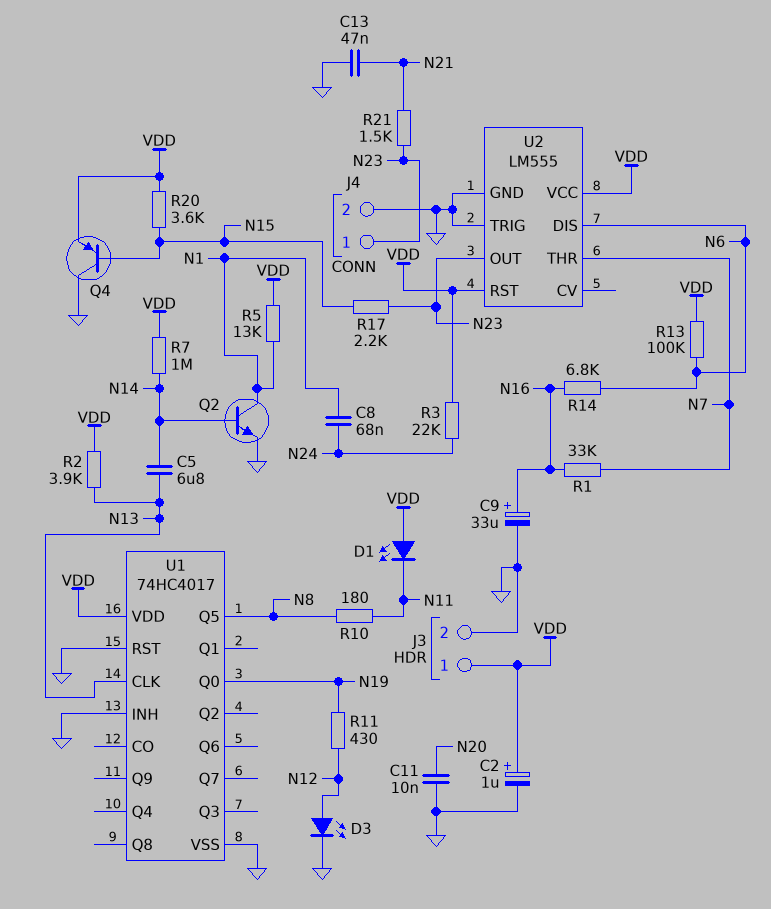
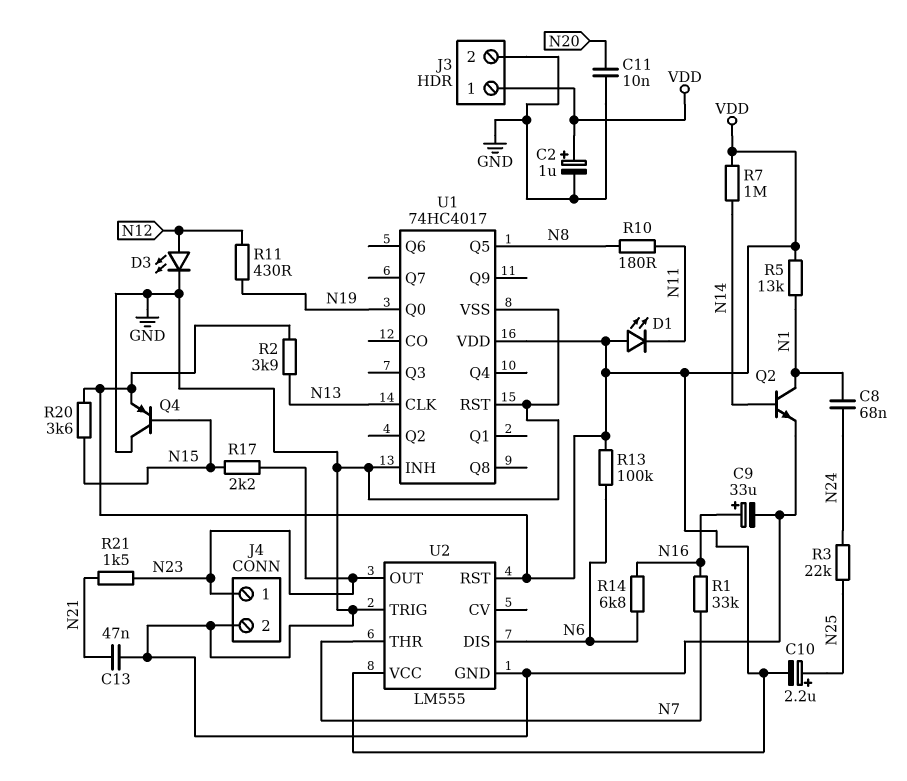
C5: 6.8uF (N13, N14) -> none
C10: none -> 2.2uF (plus N25, minus VDD)
R3: 22k (N24, VDD) -> 22k (N24, N25)

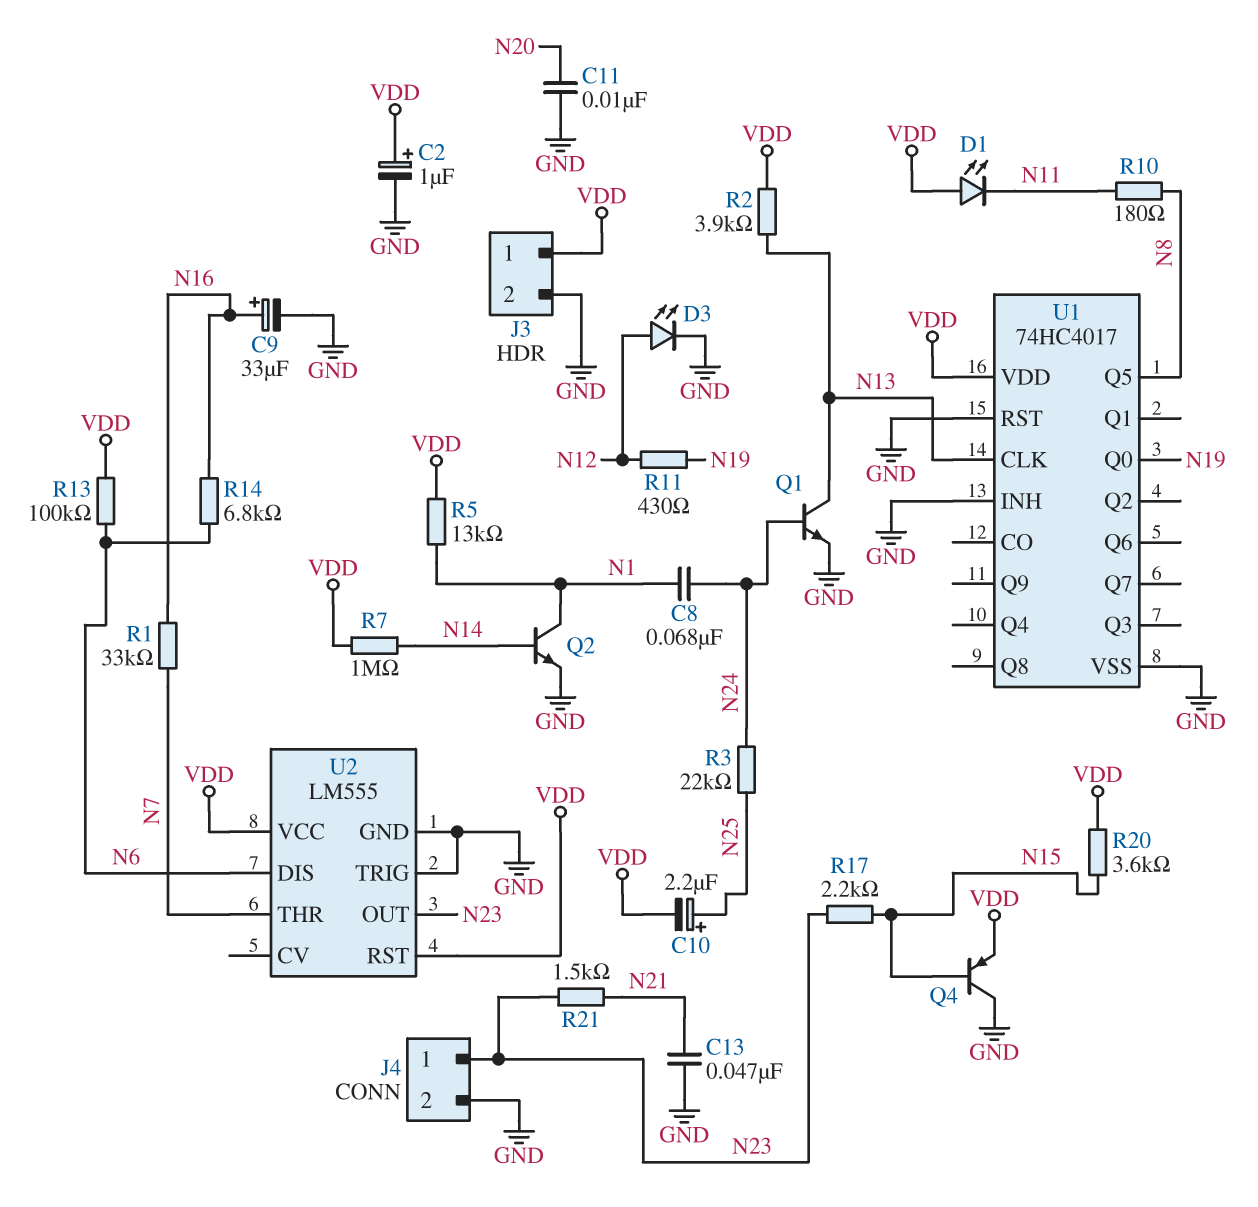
Q1: none -> NPN (B N24, C N13, E GND)

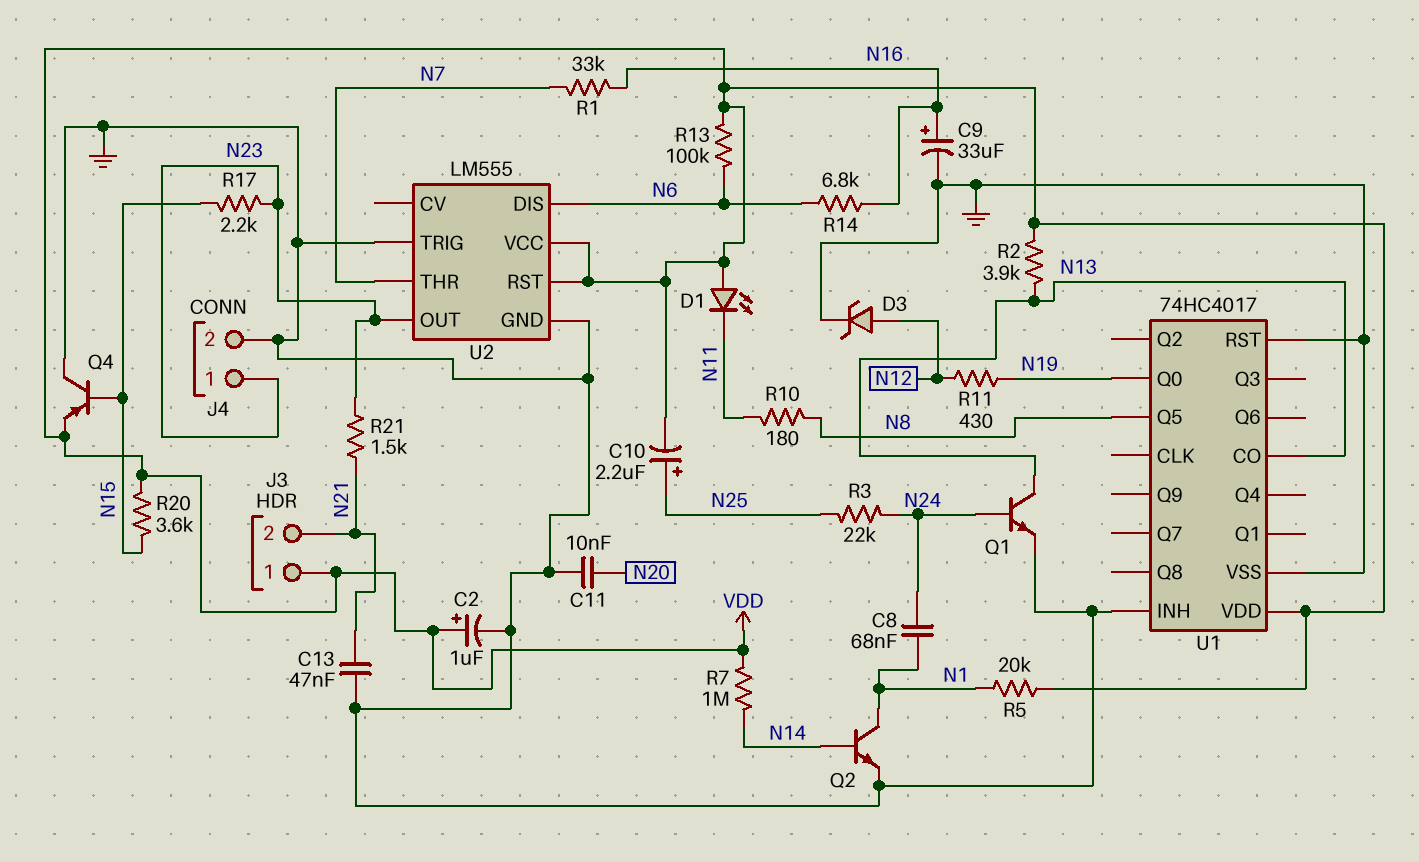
D3: LED (A N12, K GND) -> zener (A N12, K GND)
J3 pin 2: GND -> N21
R5: 13k (N1, VDD) -> 20k (N1, VDD)
U1 pin CLK: N13 -> none
U1 pin CO: none -> N13

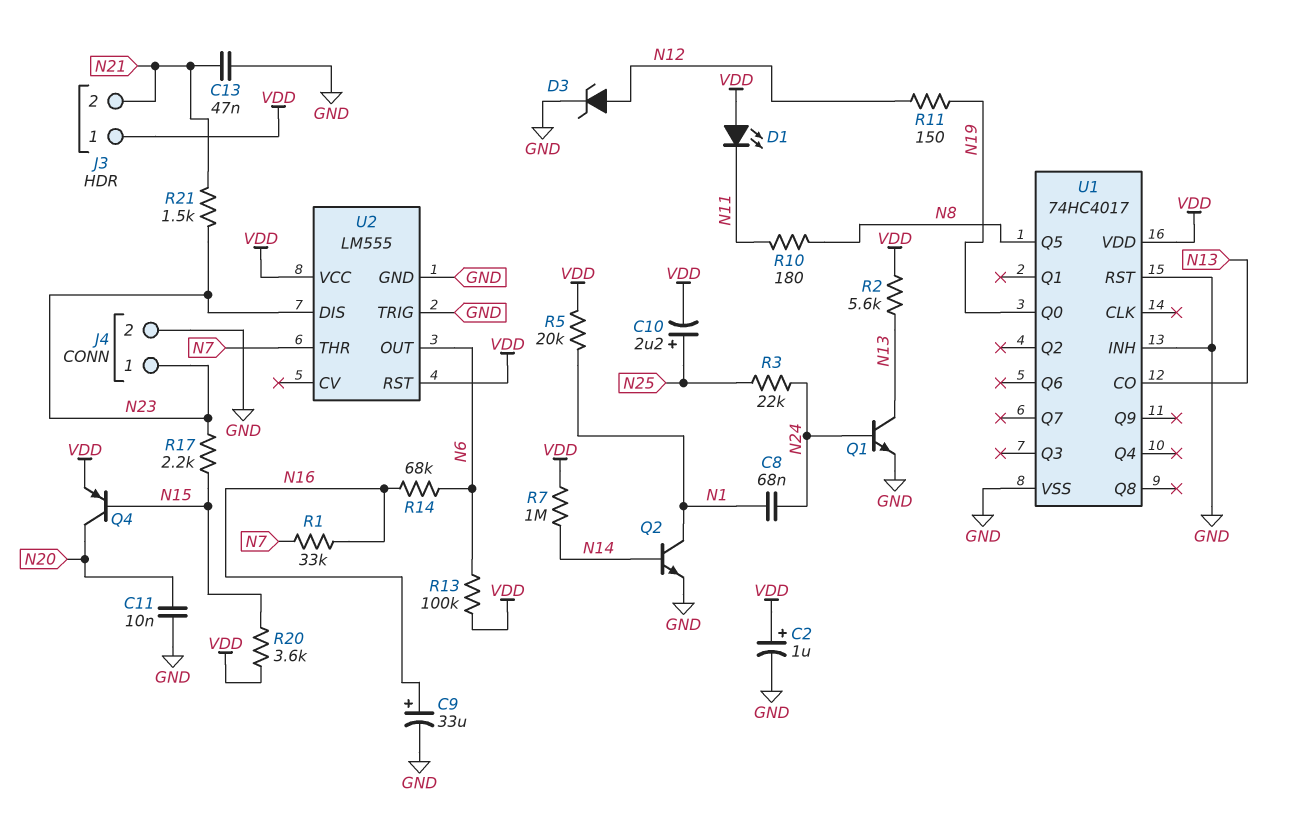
Q4: PNP (B N15, C GND, E VDD) -> PNP (B N15, C N20, E VDD)
R2: 3.9k (N13, VDD) -> 5.6k (N13, VDD)
R11: 430 (N12, N19) -> 150 (N12, N19)
R14: 6.8k (N6, N16) -> 68k (N6, N16)
U2 pin DIS: N6 -> N23
U2 pin OUT: N23 -> N6

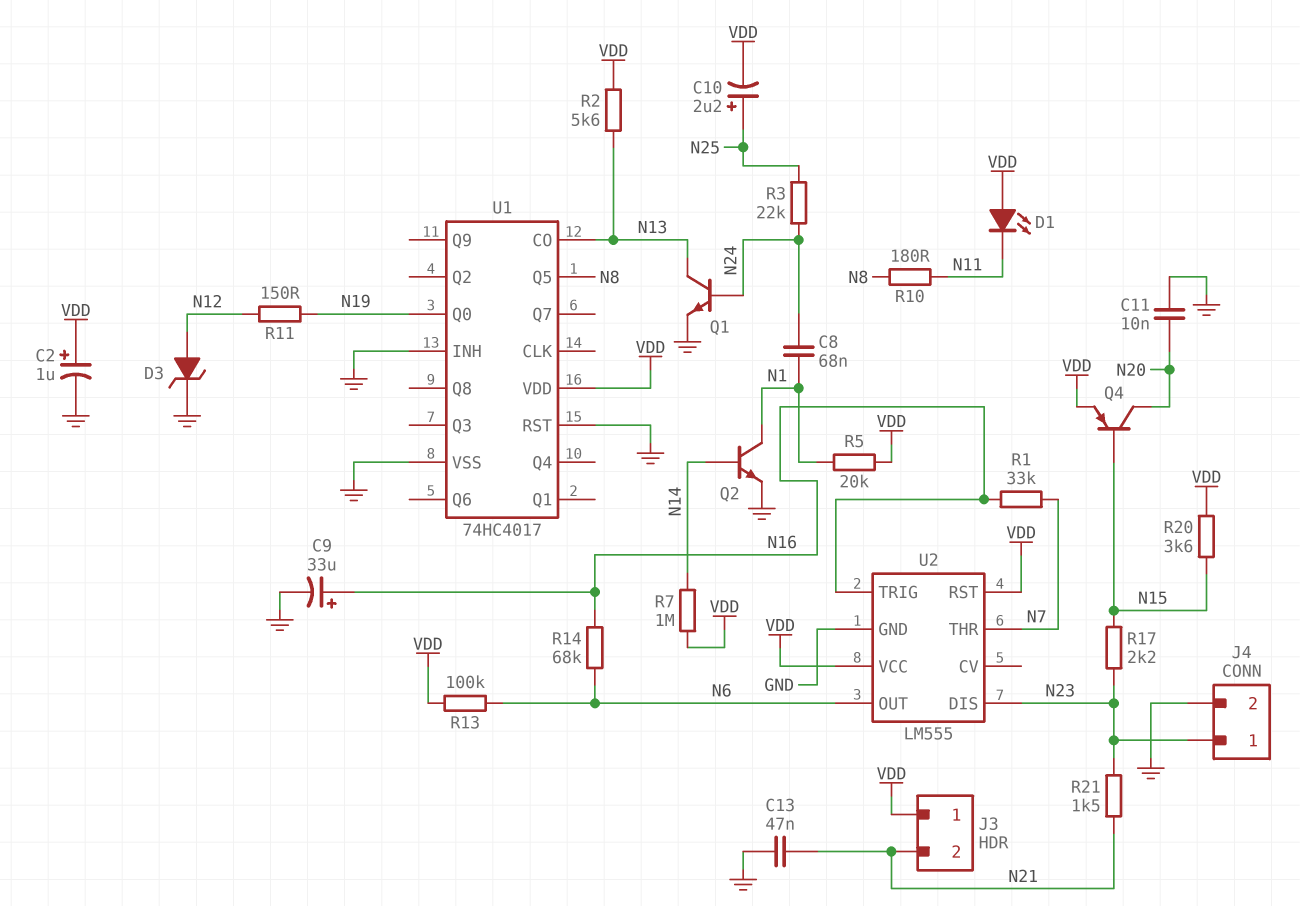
U2 pin TRIG: GND -> N16

